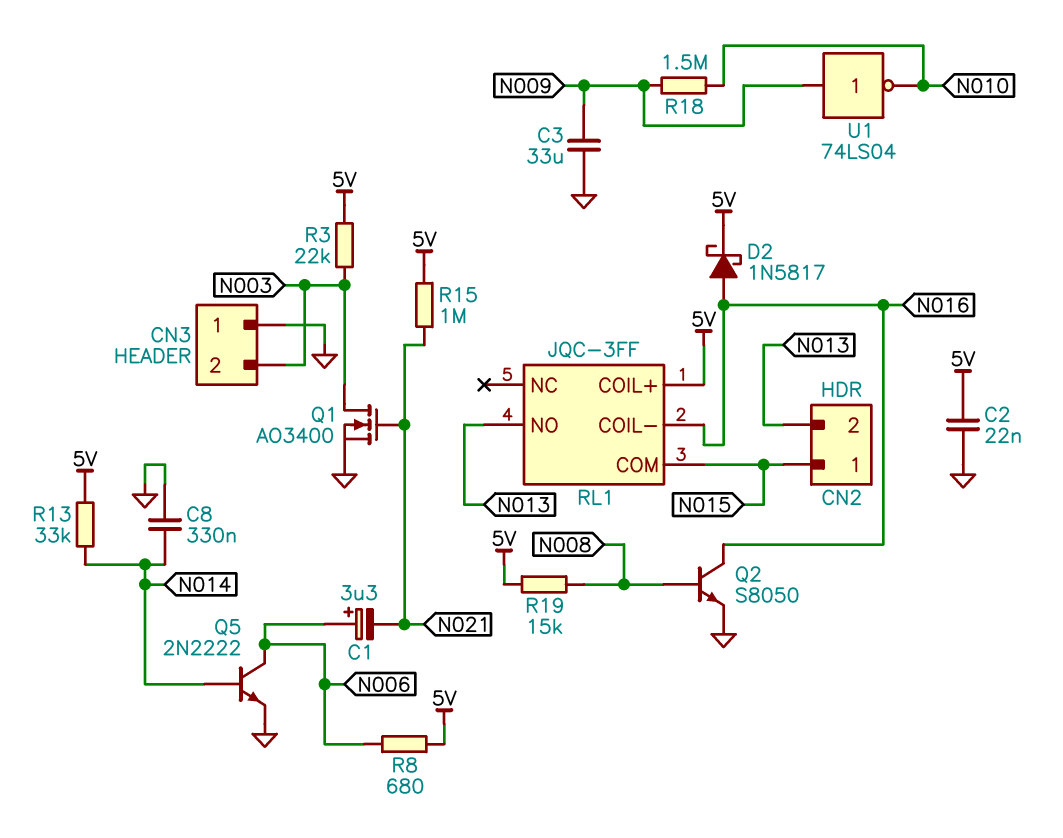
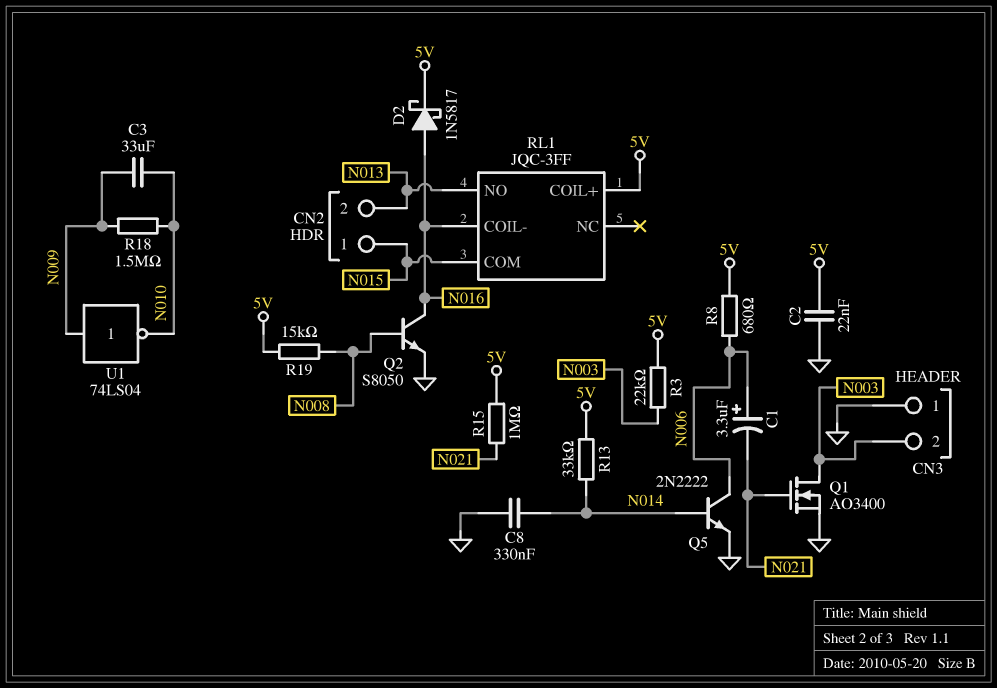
C3: 33uF (GND, N009) -> 33uF (N009, N010)

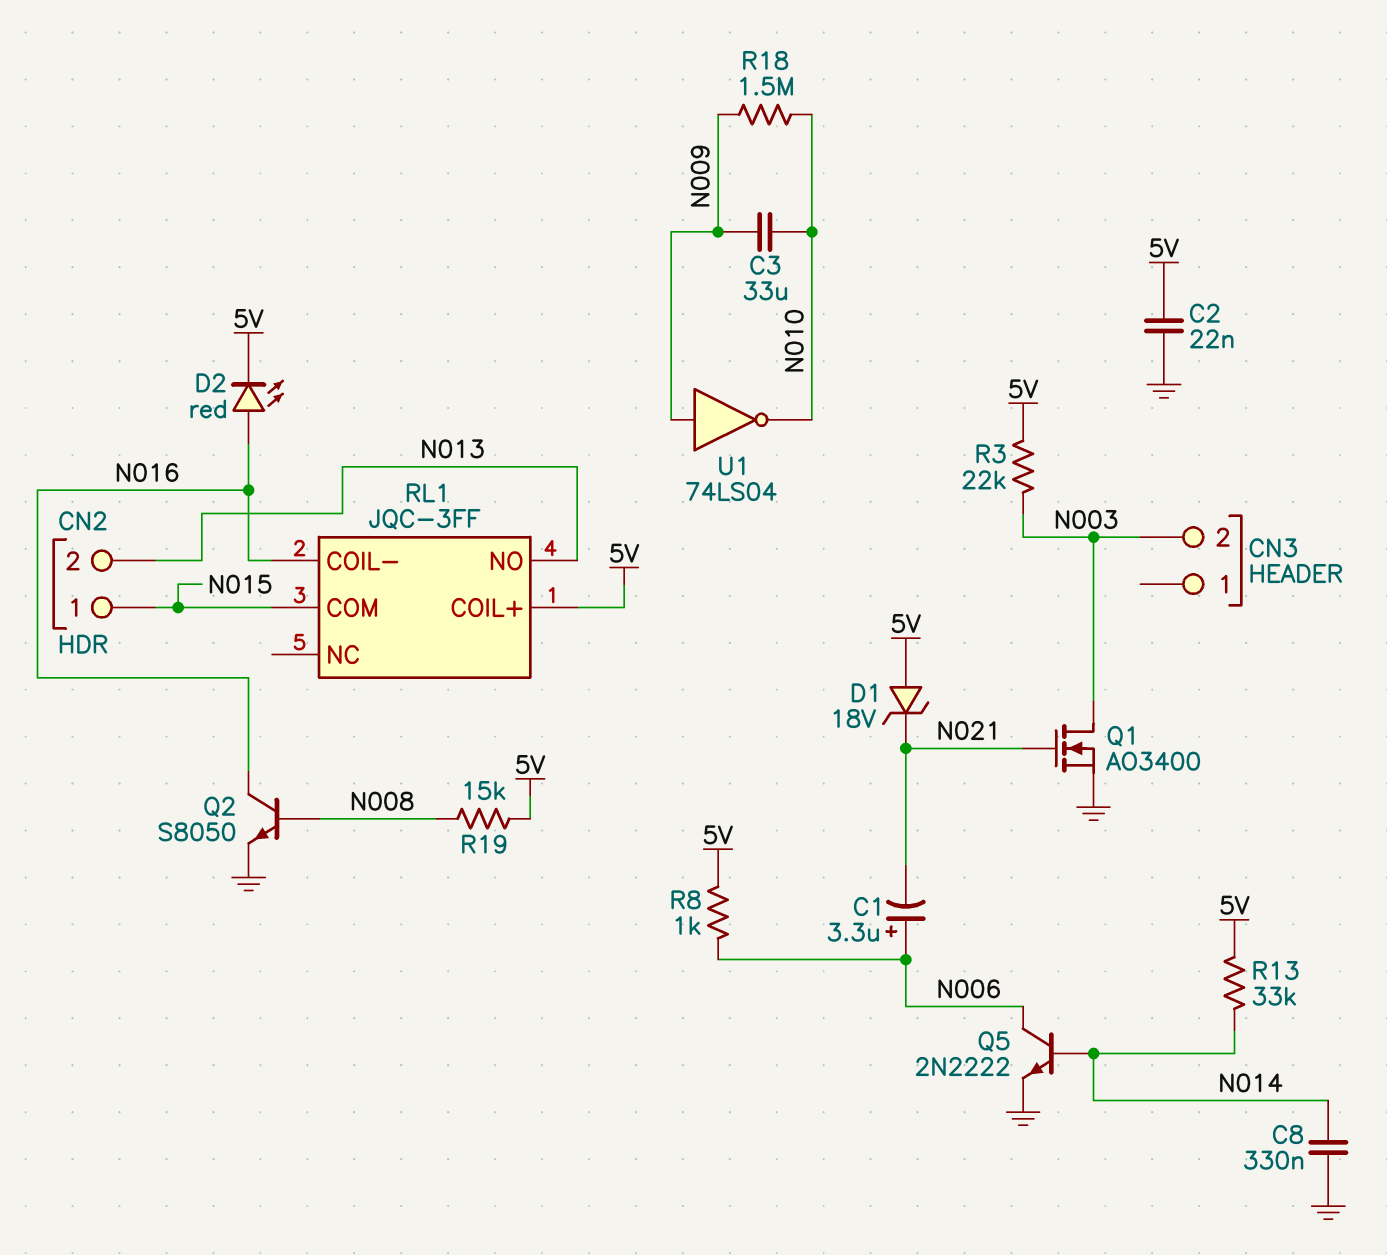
CN3 pin 1: GND -> none
D1: none -> zener 18V (A 5V, K N021)
D2: schottky 1N5817 (A N016, K 5V) -> LED red (A N016, K 5V)
R8: 680 (5V, N006) -> 1k (5V, N006)
R15: 1M (5V, N021) -> none

